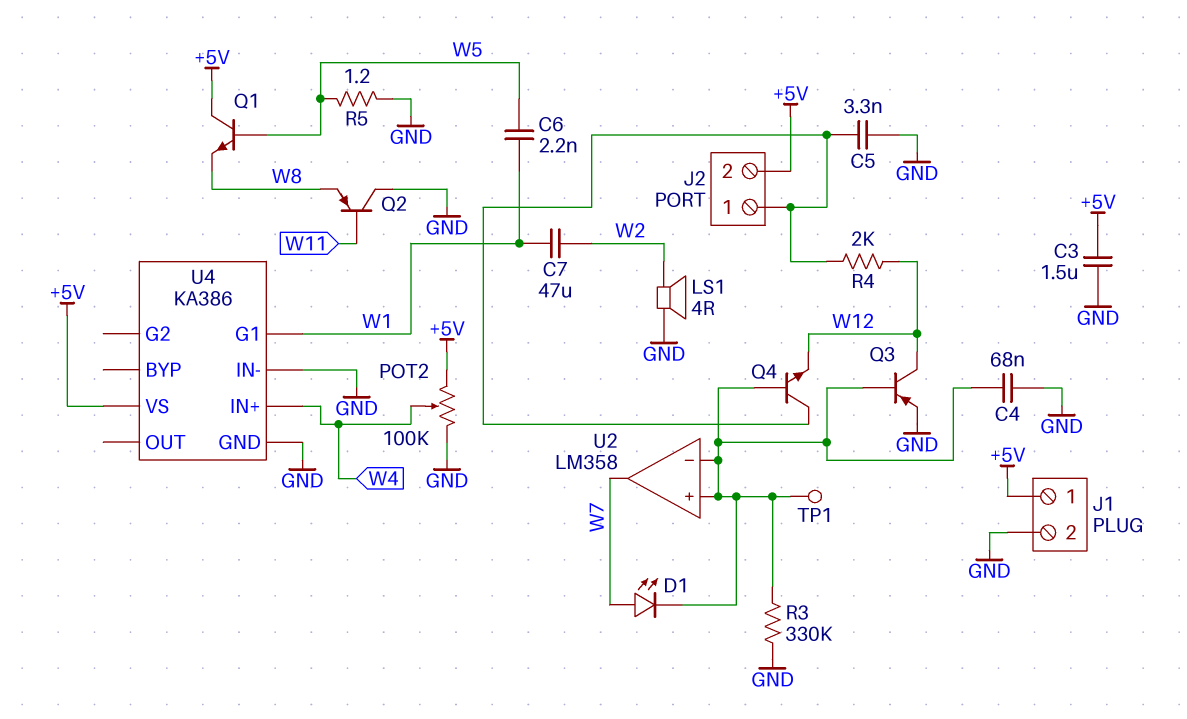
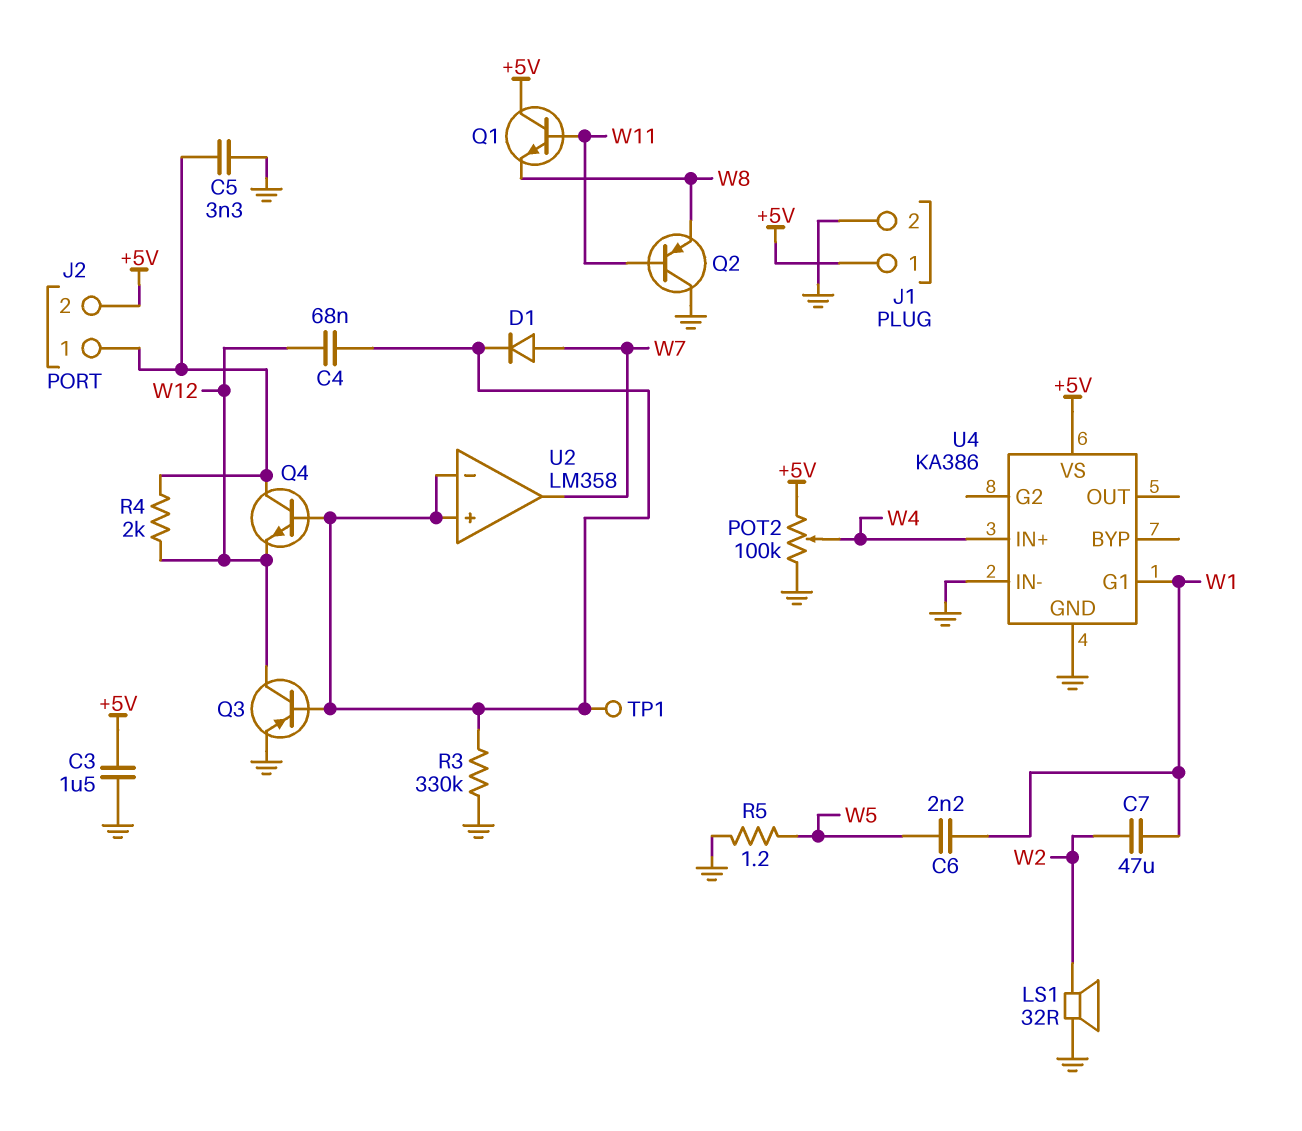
C4: 68nF (GND, U2/in+) -> 68nF (U2/in+, W12)
D1: LED (A W7, K U2/in+) -> diode (A W7, K U2/in+)
LS1: speaker 4R (GND, W2) -> speaker 32R (GND, W2)
Q1: NPN (B W5, C +5V, E W8) -> NPN (B W11, C +5V, E W8)

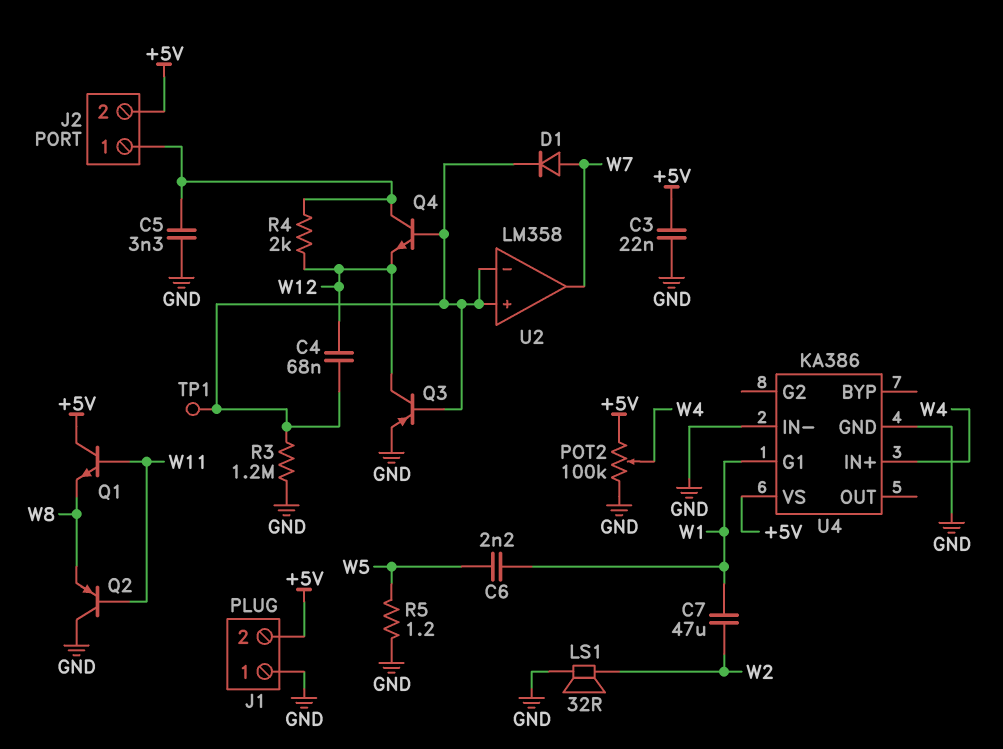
C3: 1.5uF (+5V, GND) -> 22nF (+5V, GND)
J1 pin 1: +5V -> GND
J1 pin 2: GND -> +5V
R3: 330k (GND, U2/in+) -> 1.2M (GND, U2/in+)

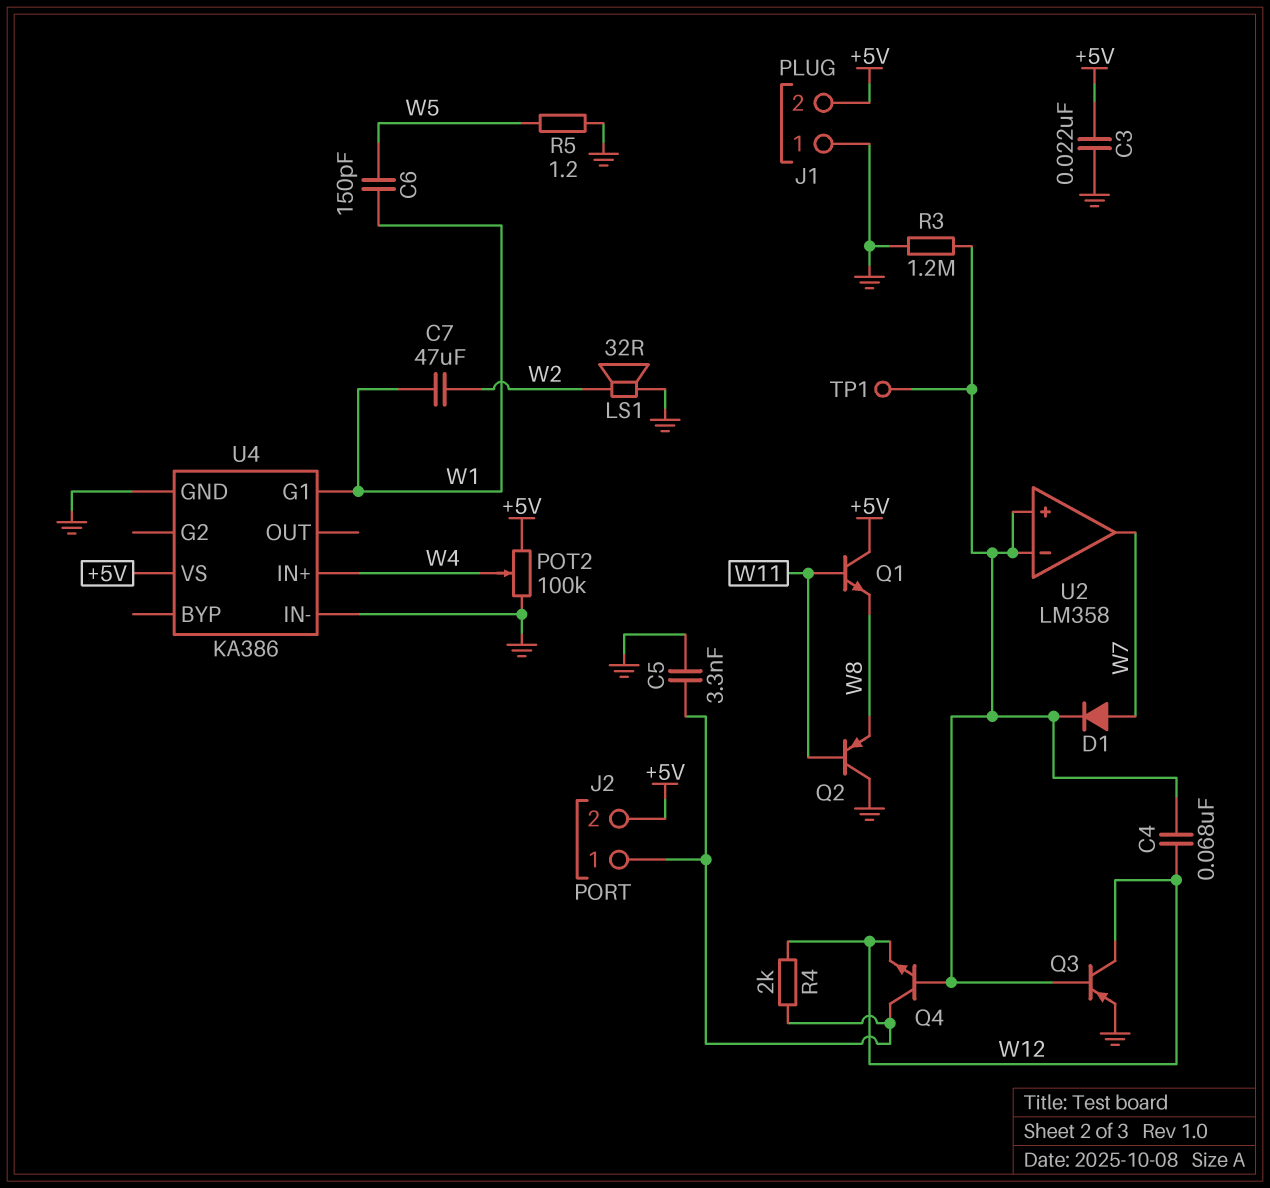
C6: 2.2nF (W1, W5) -> 150pF (W1, W5)

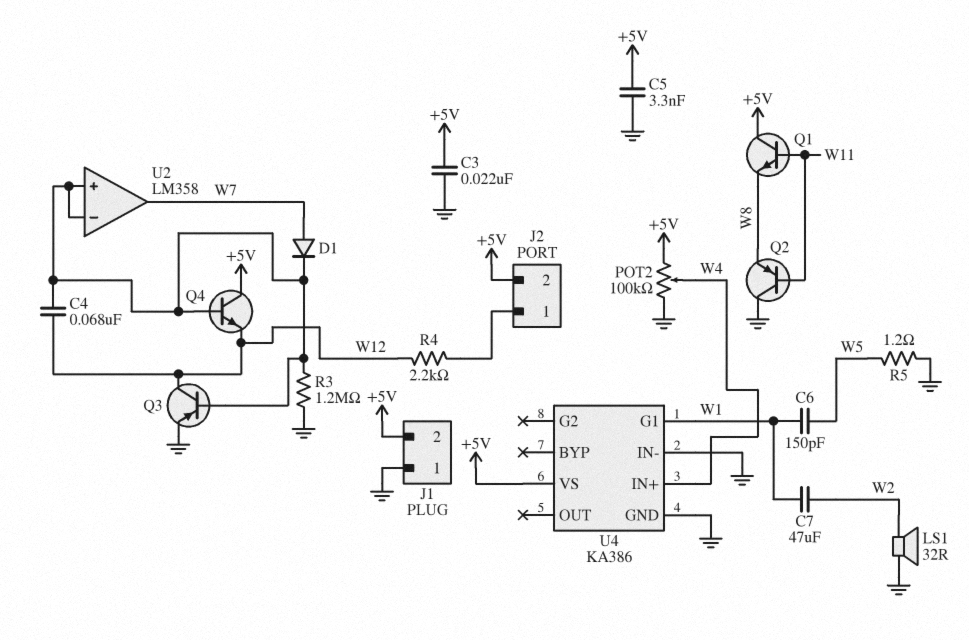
C5: 3.3nF (GND, J2/1) -> 3.3nF (+5V, GND)
Q4: NPN (B U2/in+, C J2/1, E W12) -> NPN (B U2/in+, C +5V, E W12)
R4: 2k (J2/1, W12) -> 2.2k (J2/1, W12)
TP1: test point (U2/in+) -> none

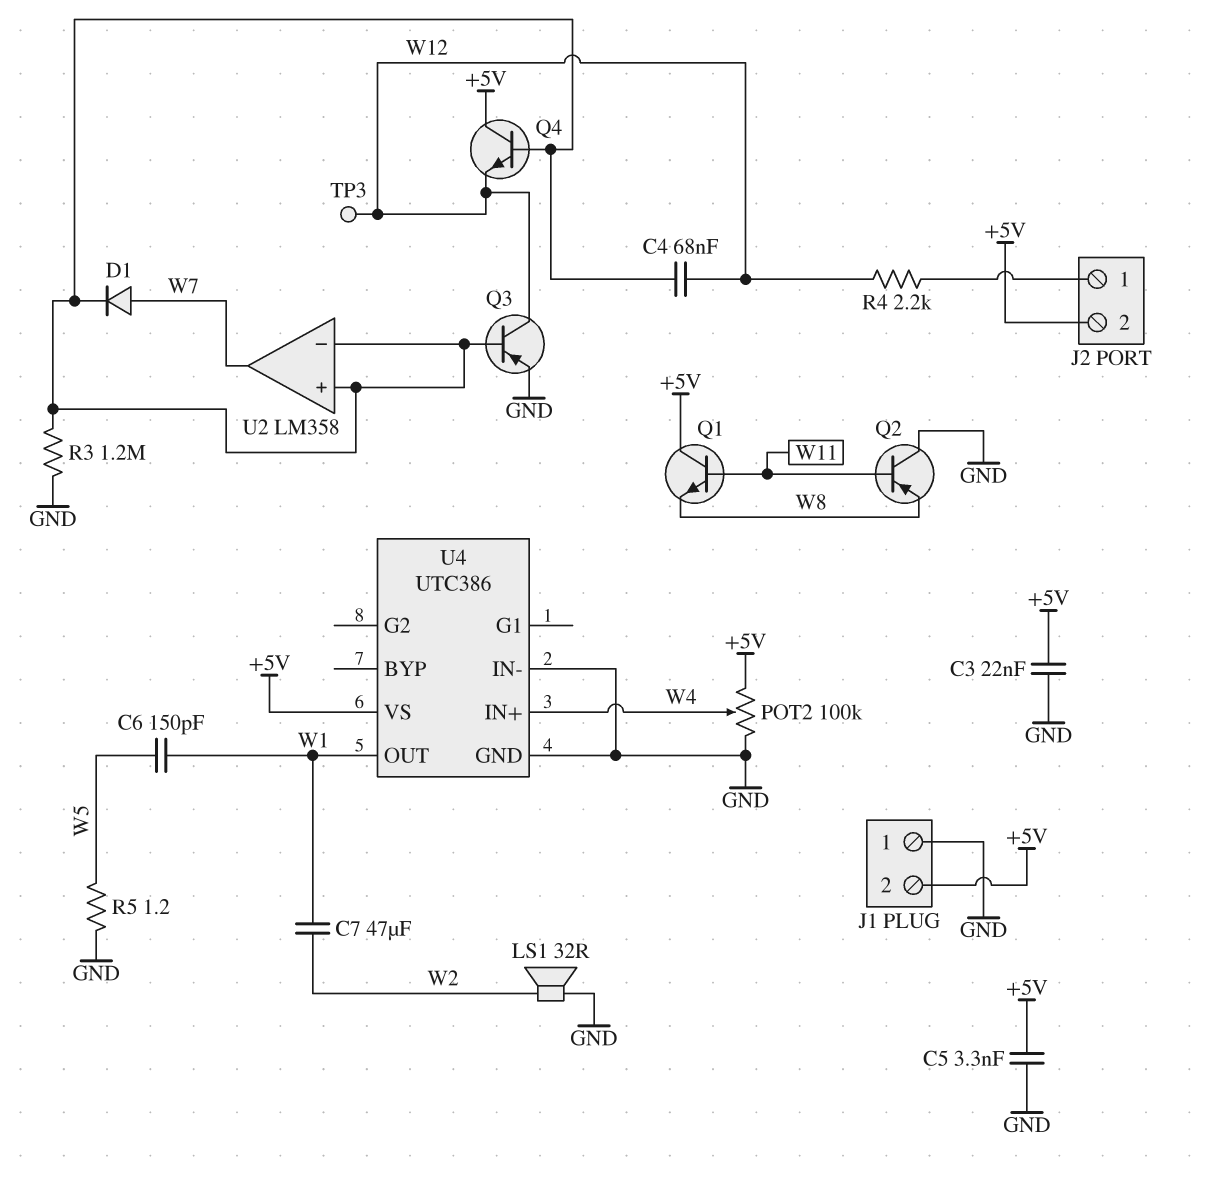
TP3: none -> test point (W12)
U4: KA386 -> UTC386
U4 pin G1: W1 -> none
U4 pin OUT: none -> W1

